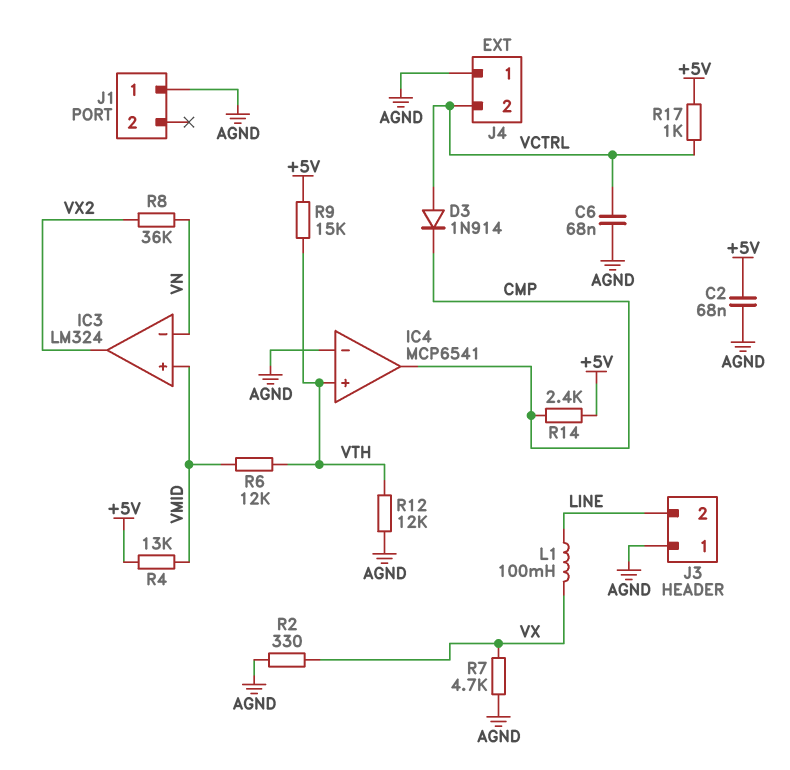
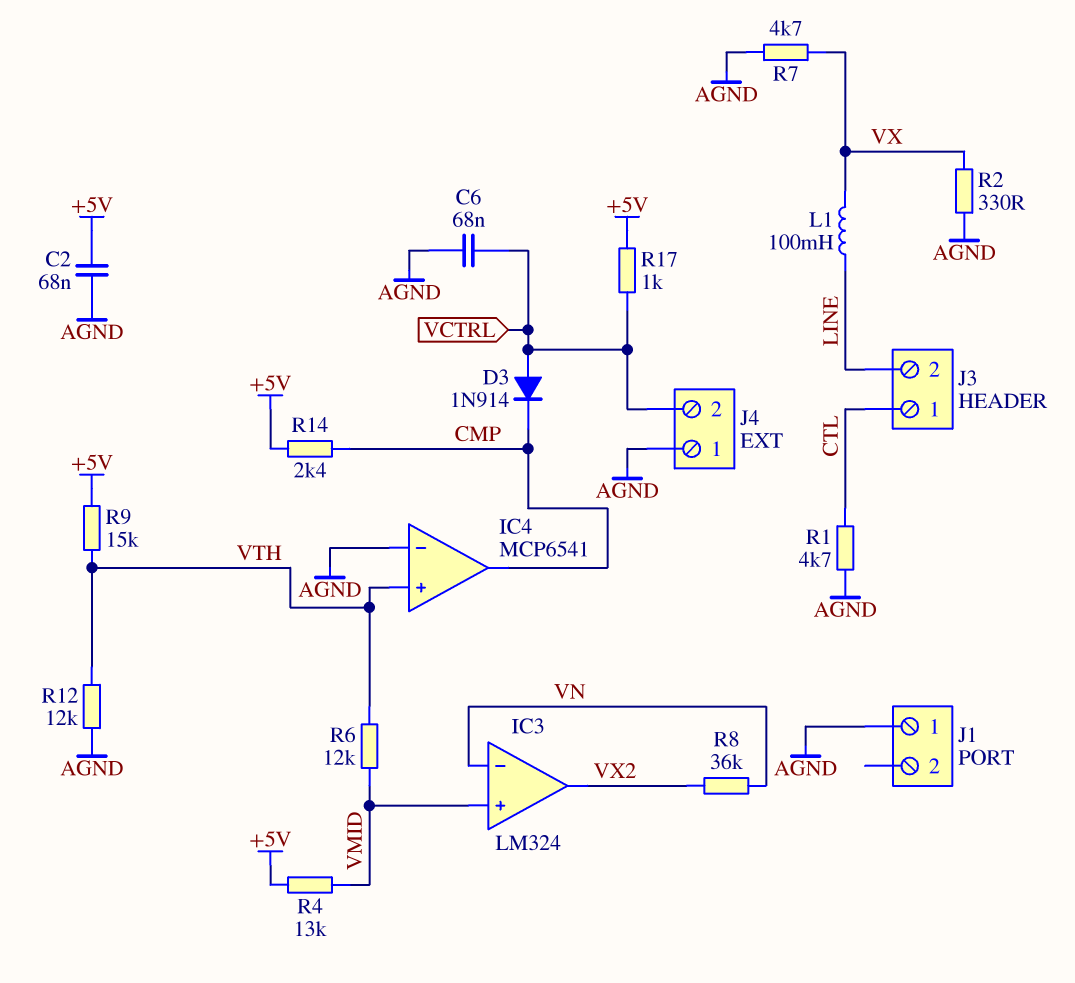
J3 pin 1: AGND -> CTL
R1: none -> 4.7k (AGND, CTL)

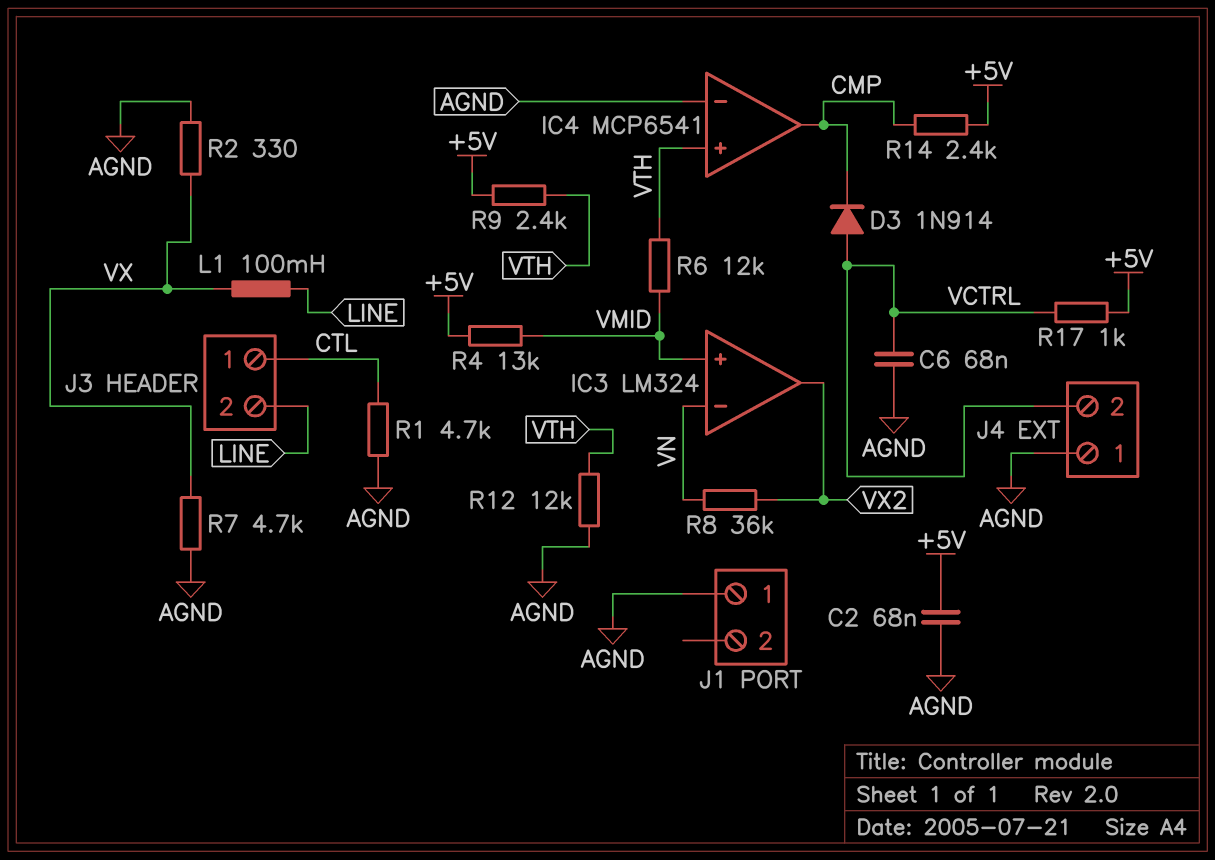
R9: 15k (+5V, VTH) -> 2.4k (+5V, VTH)

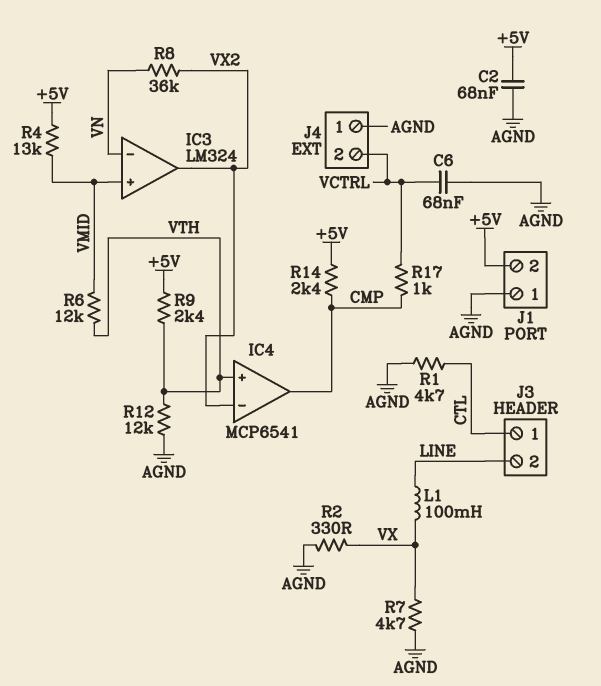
D3: diode 1N914 (A VCTRL, K CMP) -> none
IC4 pin in-: AGND -> VX2
J1 pin 2: none -> +5V
R17: 1k (+5V, VCTRL) -> 1k (CMP, VCTRL)

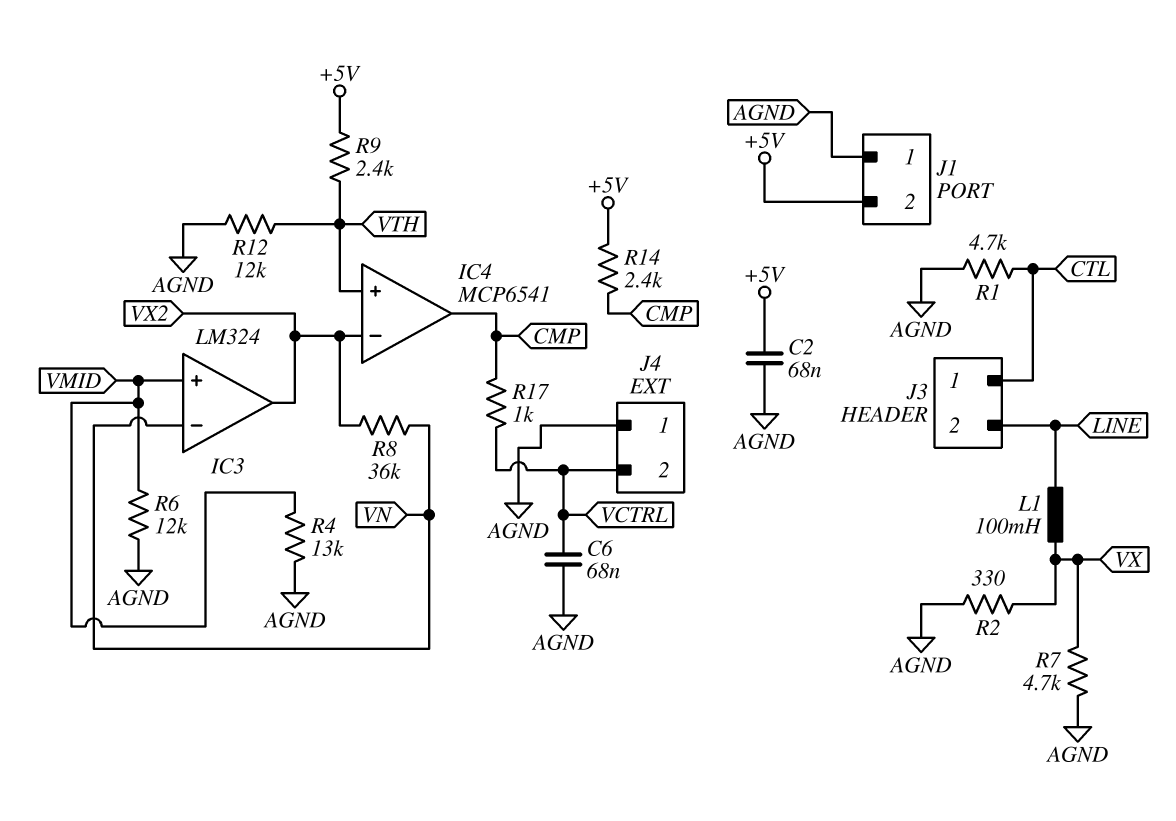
R4: 13k (+5V, VMID) -> 13k (AGND, VMID)
R6: 12k (VMID, VTH) -> 12k (AGND, VMID)

